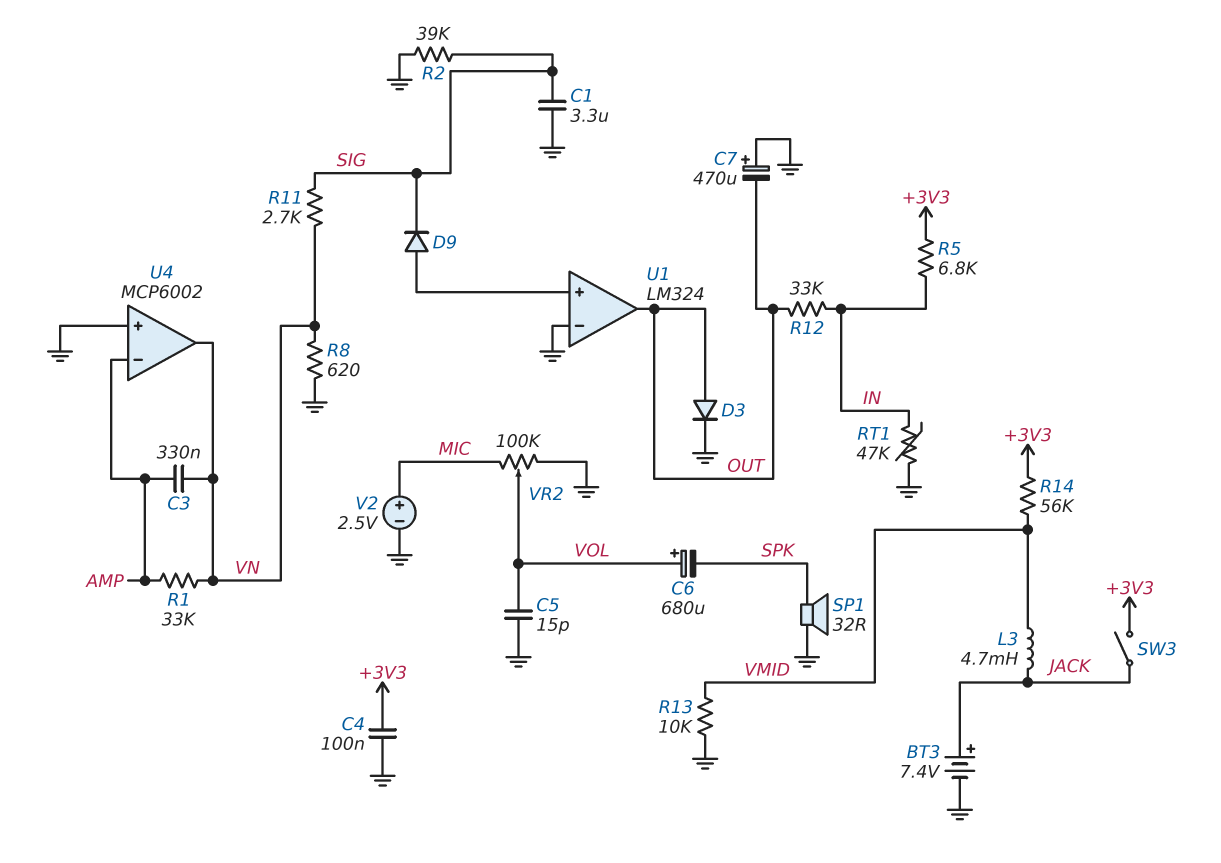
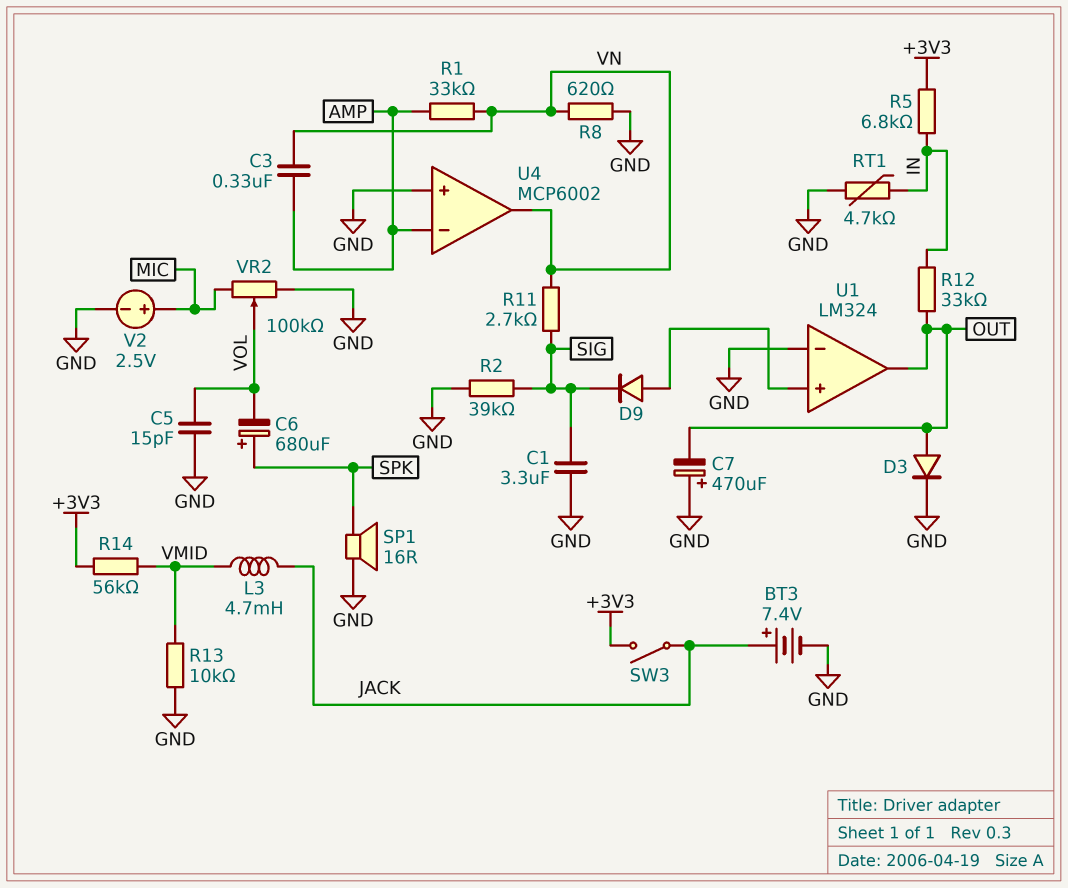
C4: 100nF (+3V3, GND) -> none
C6: 680uF (plus VOL, minus SPK) -> 680uF (plus SPK, minus VOL)
RT1: 47k (GND, IN) -> 4.7k (GND, IN)
SP1: speaker 32R (GND, SPK) -> speaker 16R (GND, SPK)

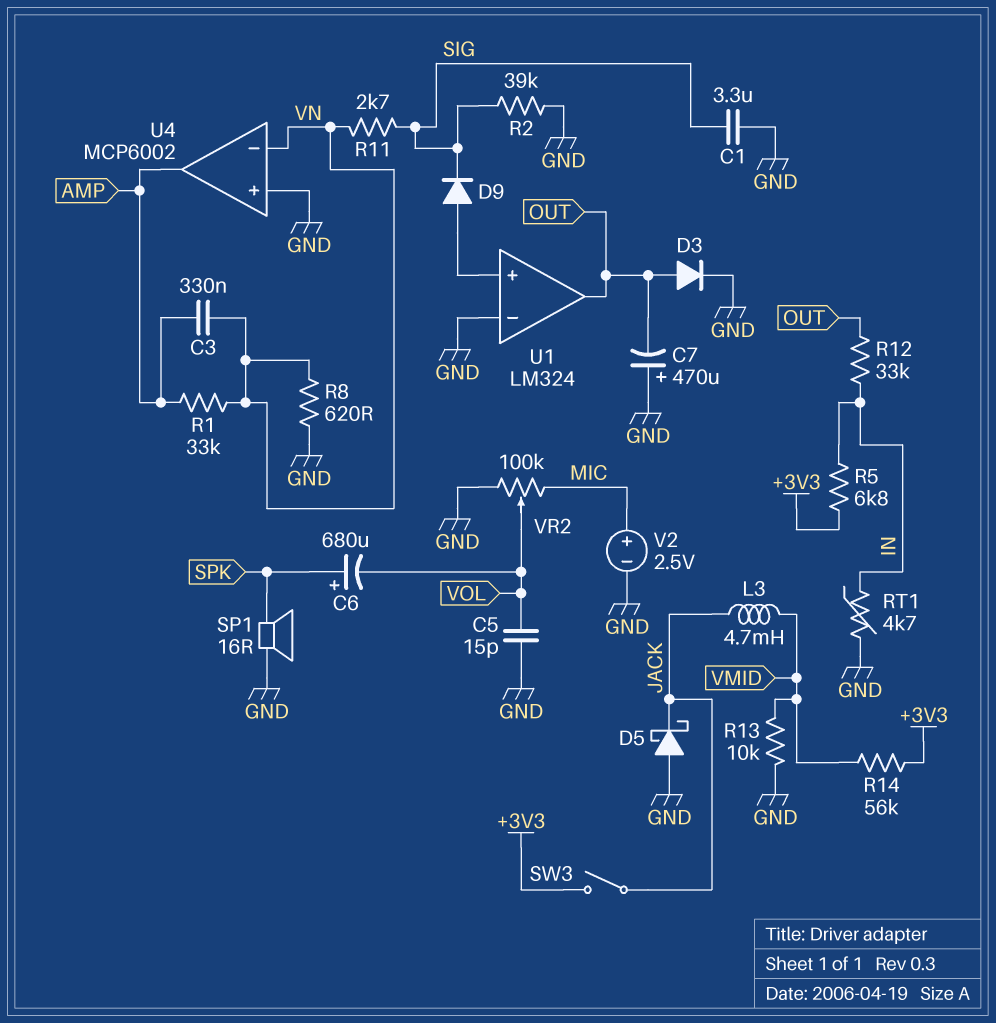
BT3: 7.4V (plus JACK, minus GND) -> none
D5: none -> schottky (A GND, K JACK)
U4 pin in-: AMP -> VN
U4 pin out: VN -> AMP

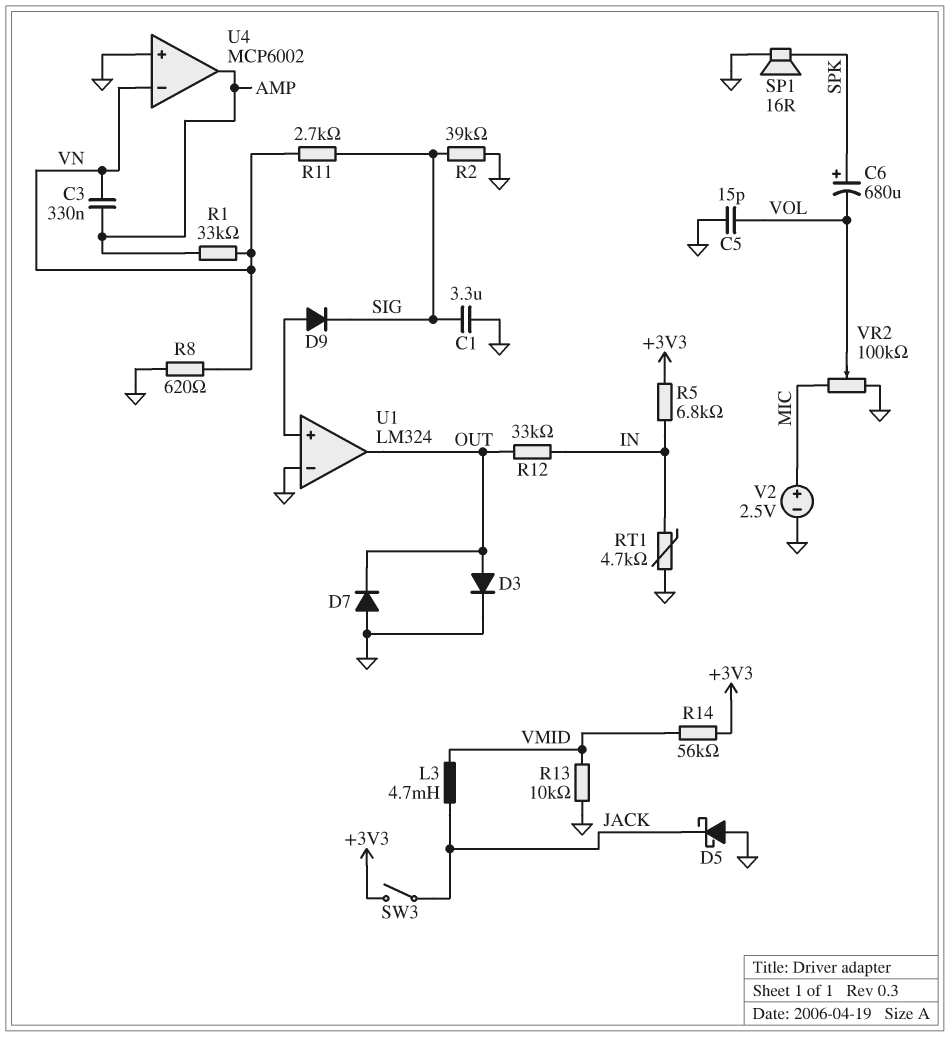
C7: 470uF (plus GND, minus OUT) -> none
D7: none -> diode (A GND, K OUT)

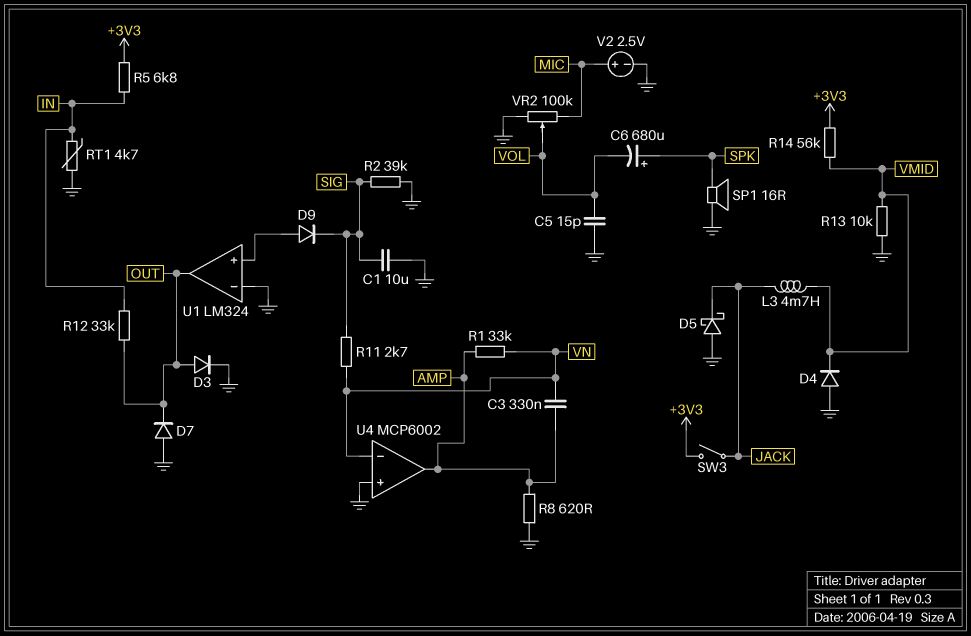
C1: 3.3uF (GND, SIG) -> 10uF (GND, SIG)
D4: none -> diode (A GND, K VMID)
R8: 620 (GND, VN) -> 620 (AMP, GND)

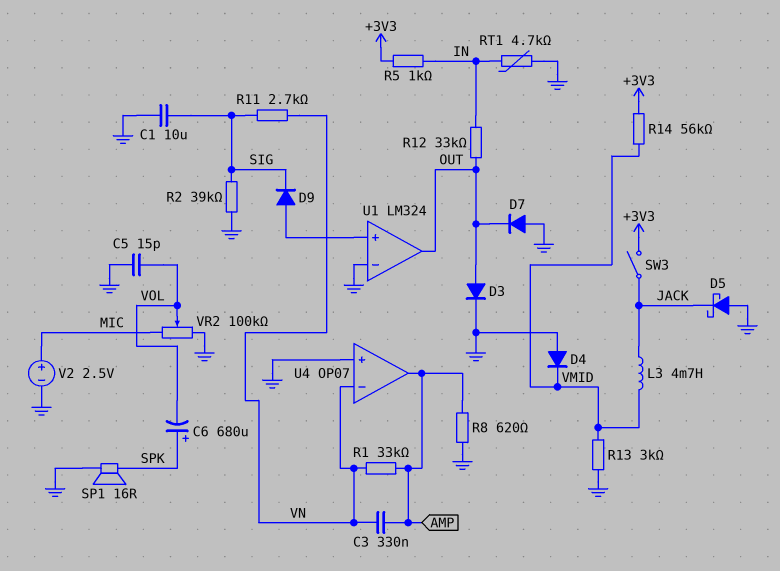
R5: 6.8k (+3V3, IN) -> 1k (+3V3, IN)
R13: 10k (GND, VMID) -> 3k (GND, VMID)
U4: MCP6002 -> OP07

